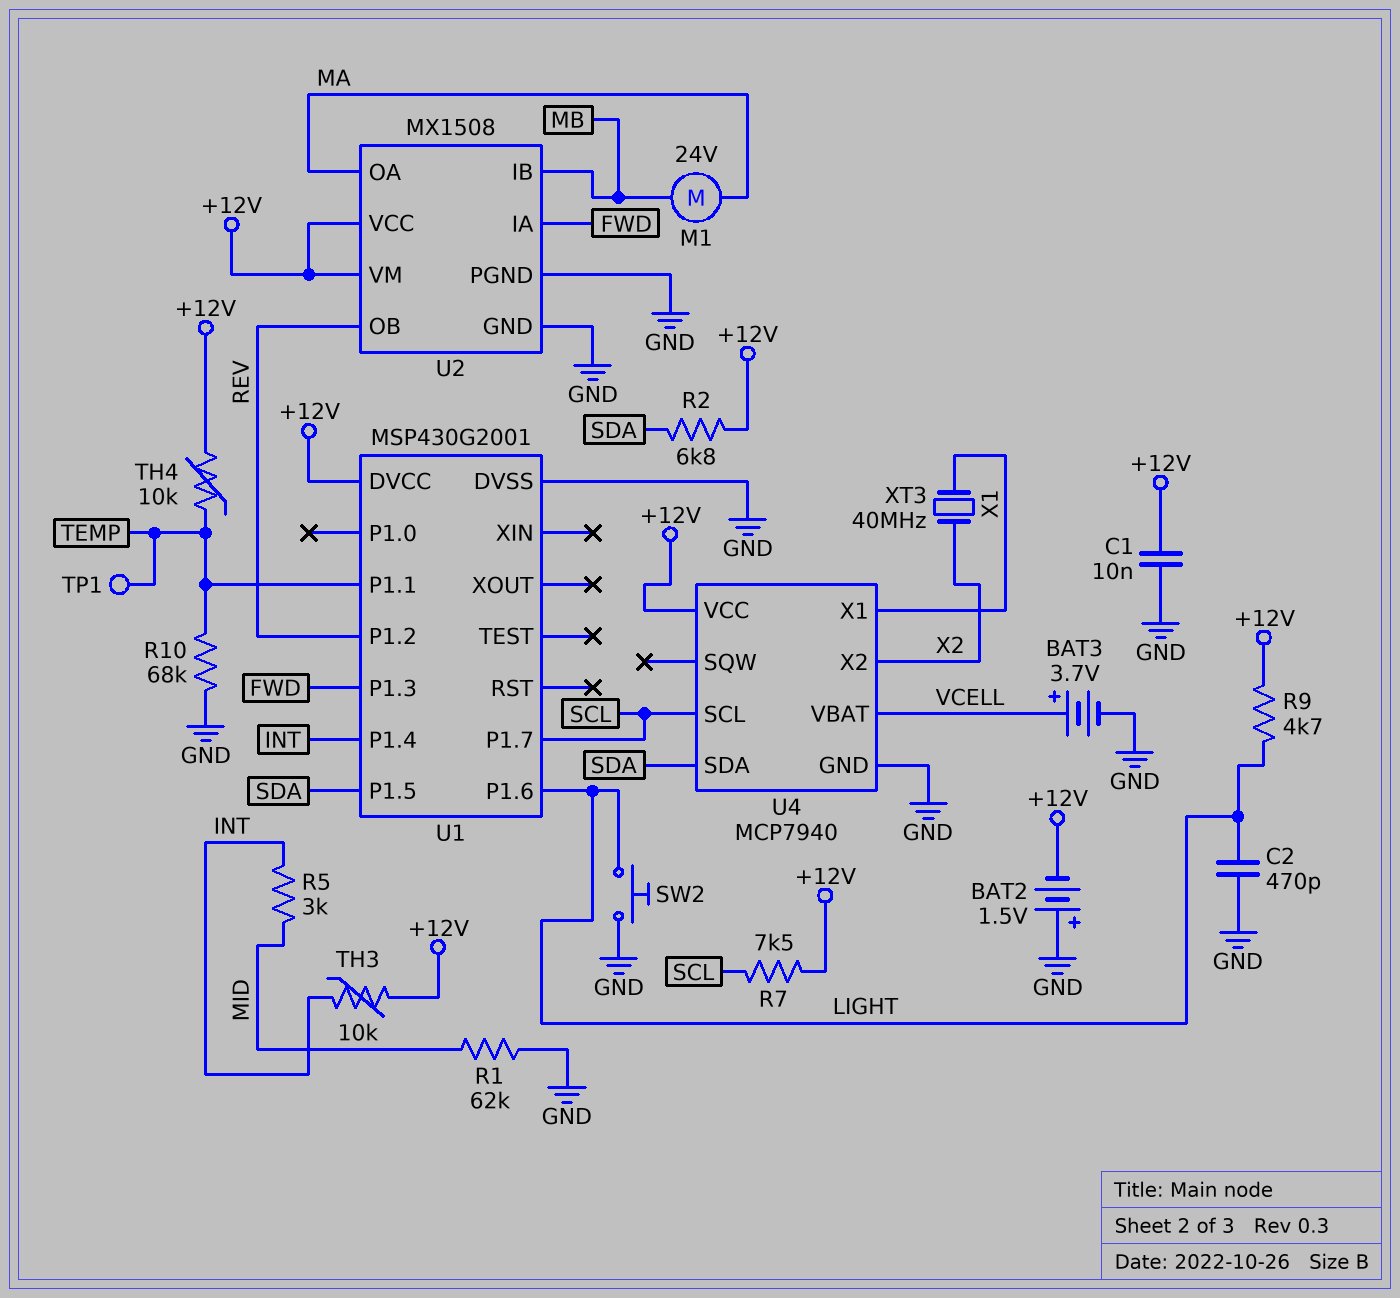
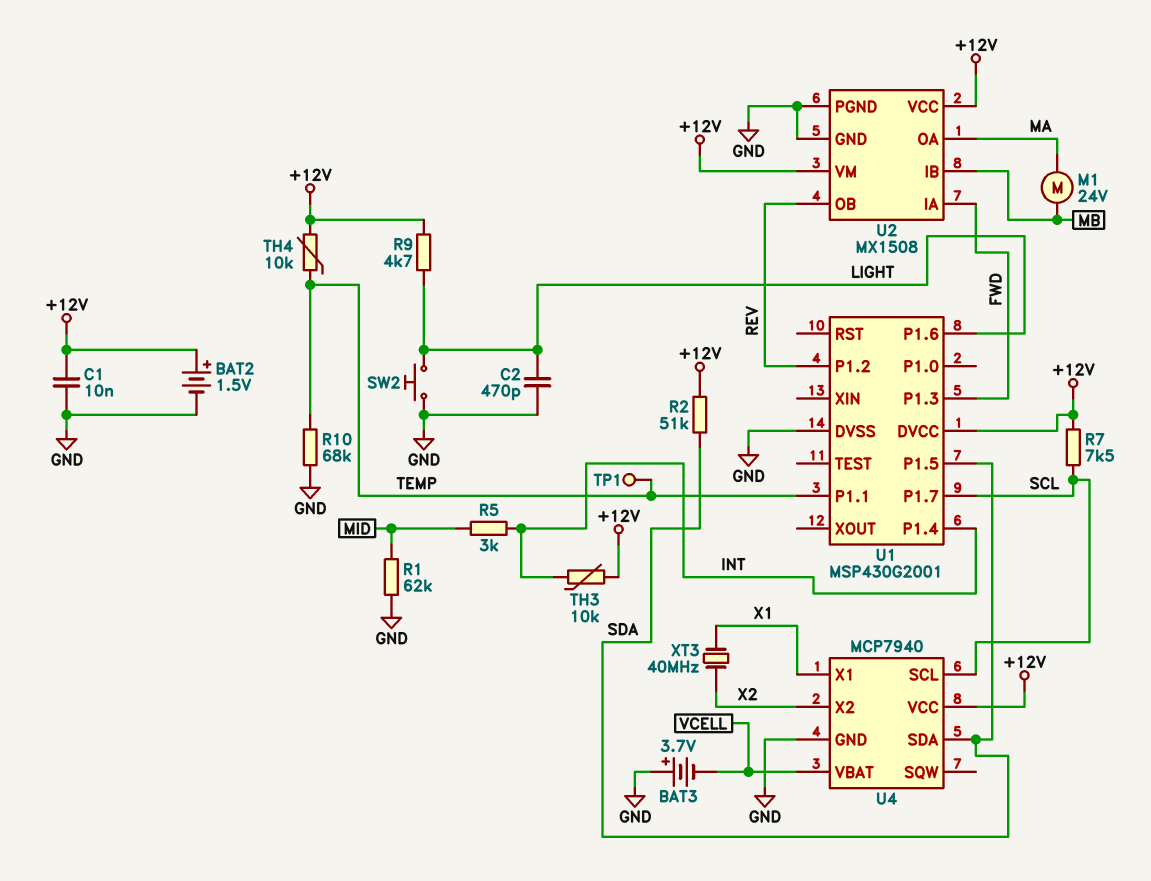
BAT2: 1.5V (plus GND, minus +12V) -> 1.5V (plus +12V, minus GND)
BAT3: 3.7V (plus VCELL, minus GND) -> 3.7V (plus GND, minus VCELL)
R2: 6.8k (+12V, SDA) -> 51k (+12V, SDA)

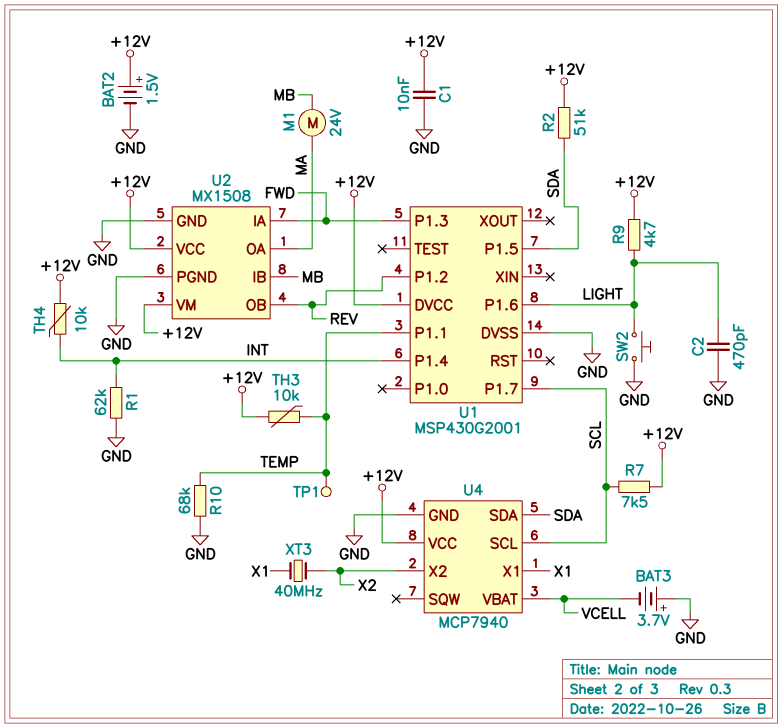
R1: 62k (GND, MID) -> 62k (GND, INT)
R5: 3k (INT, MID) -> none
TH3: 10k (+12V, INT) -> 10k (+12V, TEMP)
TH4: 10k (+12V, TEMP) -> 10k (+12V, INT)

